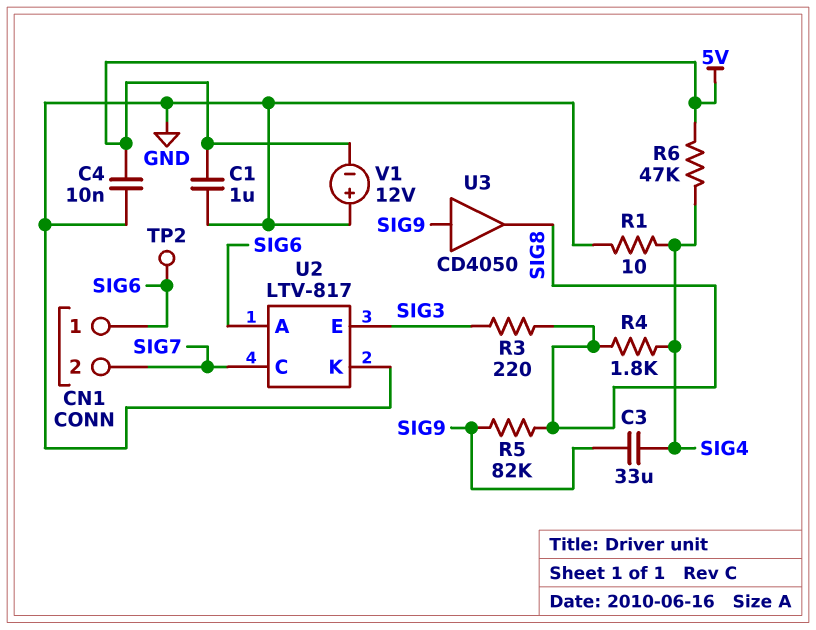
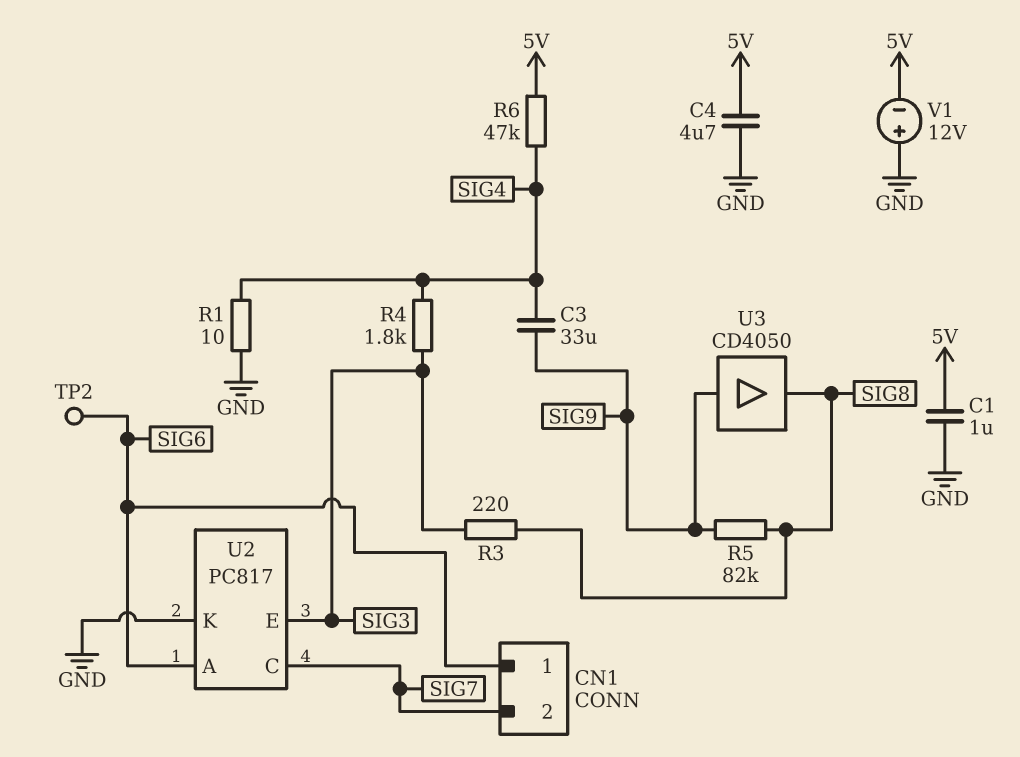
C4: 10nF (5V, GND) -> 4.7uF (5V, GND)
R4: 1.8k (SIG4, SIG8) -> 1.8k (SIG3, SIG4)
U2: LTV-817 -> PC817

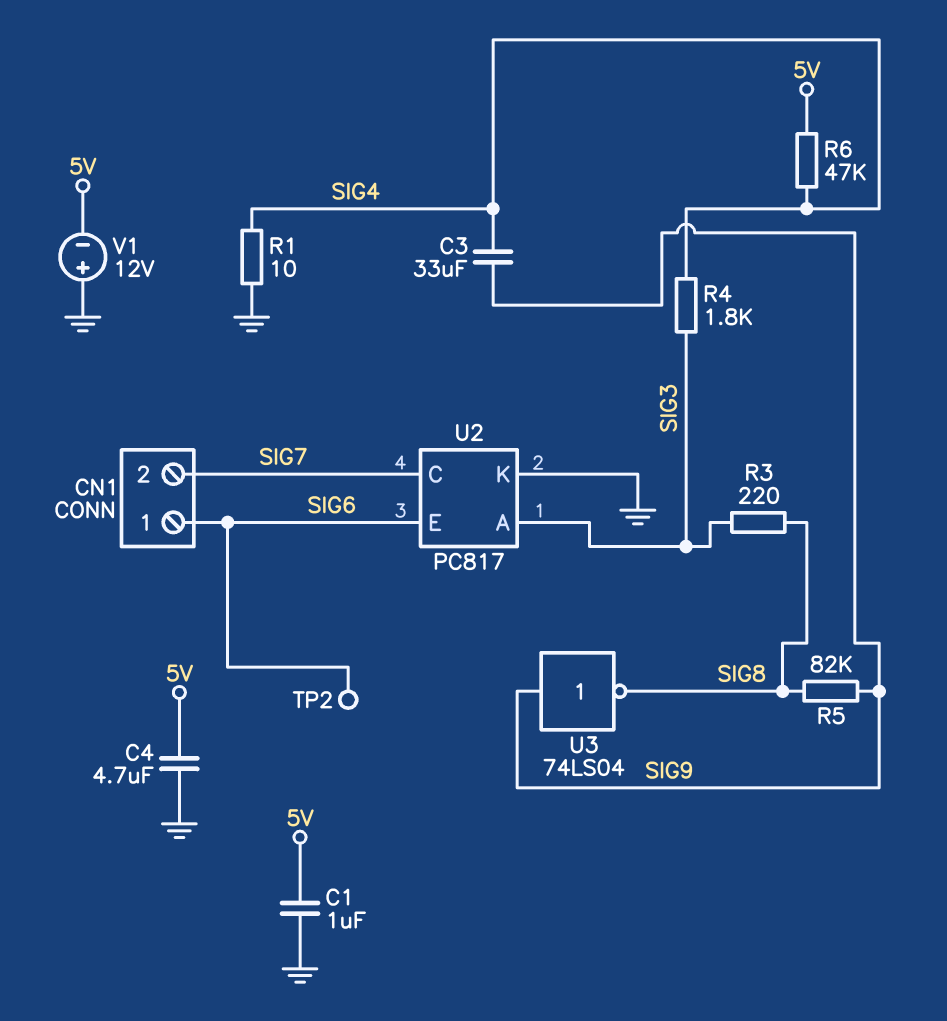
U2 pin A: SIG6 -> SIG3
U2 pin E: SIG3 -> SIG6
U3: buffer CD4050 (in SIG9, out SIG8) -> NOT 74LS04 (in SIG9, out SIG8)

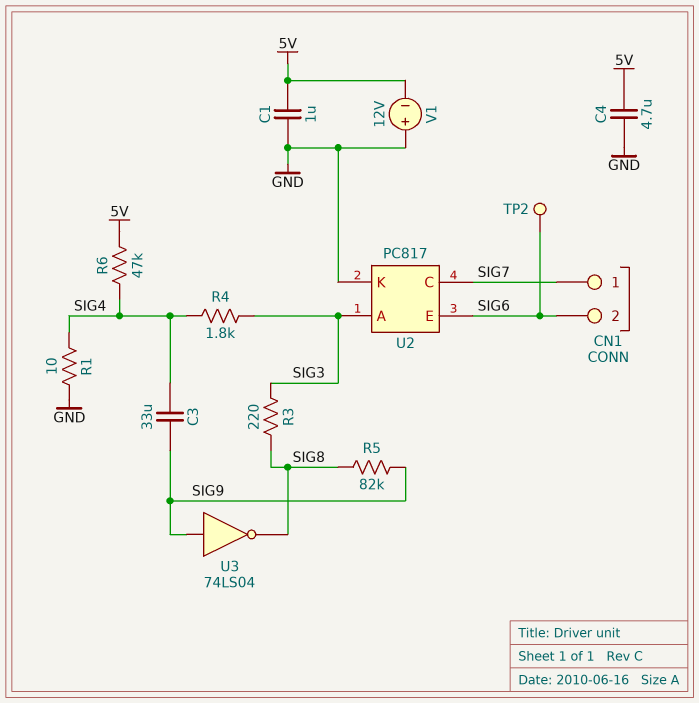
CN1 pin 1: SIG6 -> SIG7
CN1 pin 2: SIG7 -> SIG6

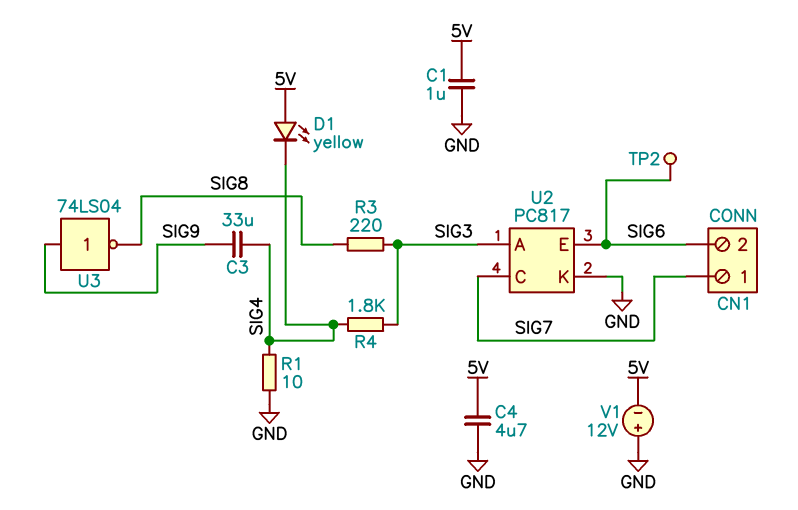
D1: none -> LED yellow (A 5V, K SIG4)
R5: 82k (SIG8, SIG9) -> none
R6: 47k (5V, SIG4) -> none

